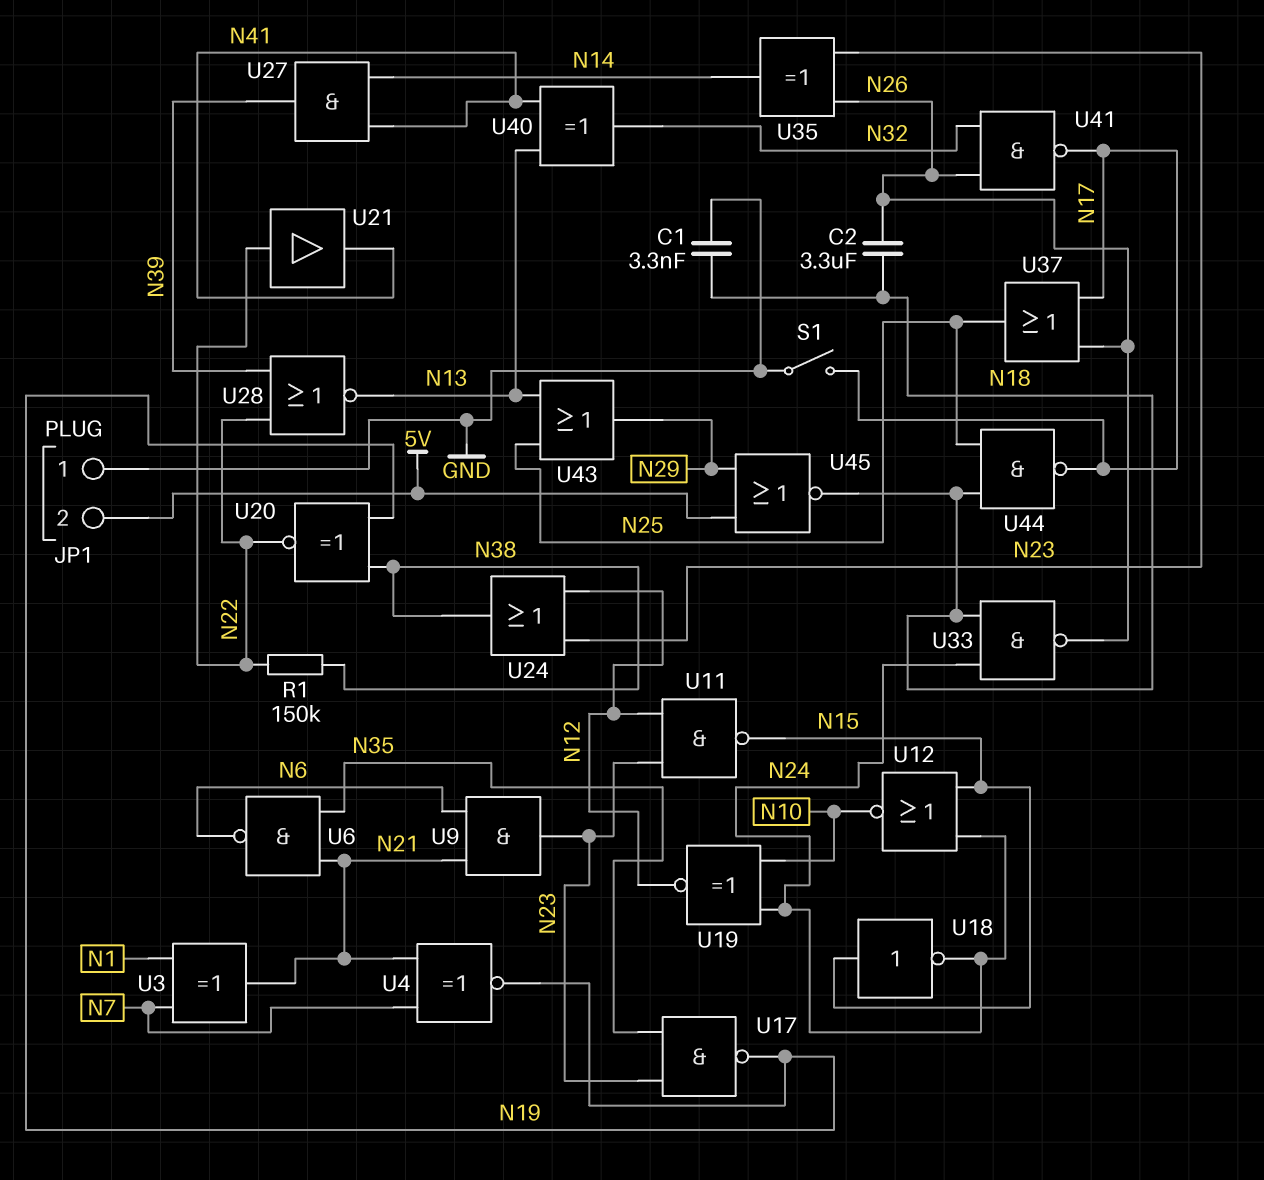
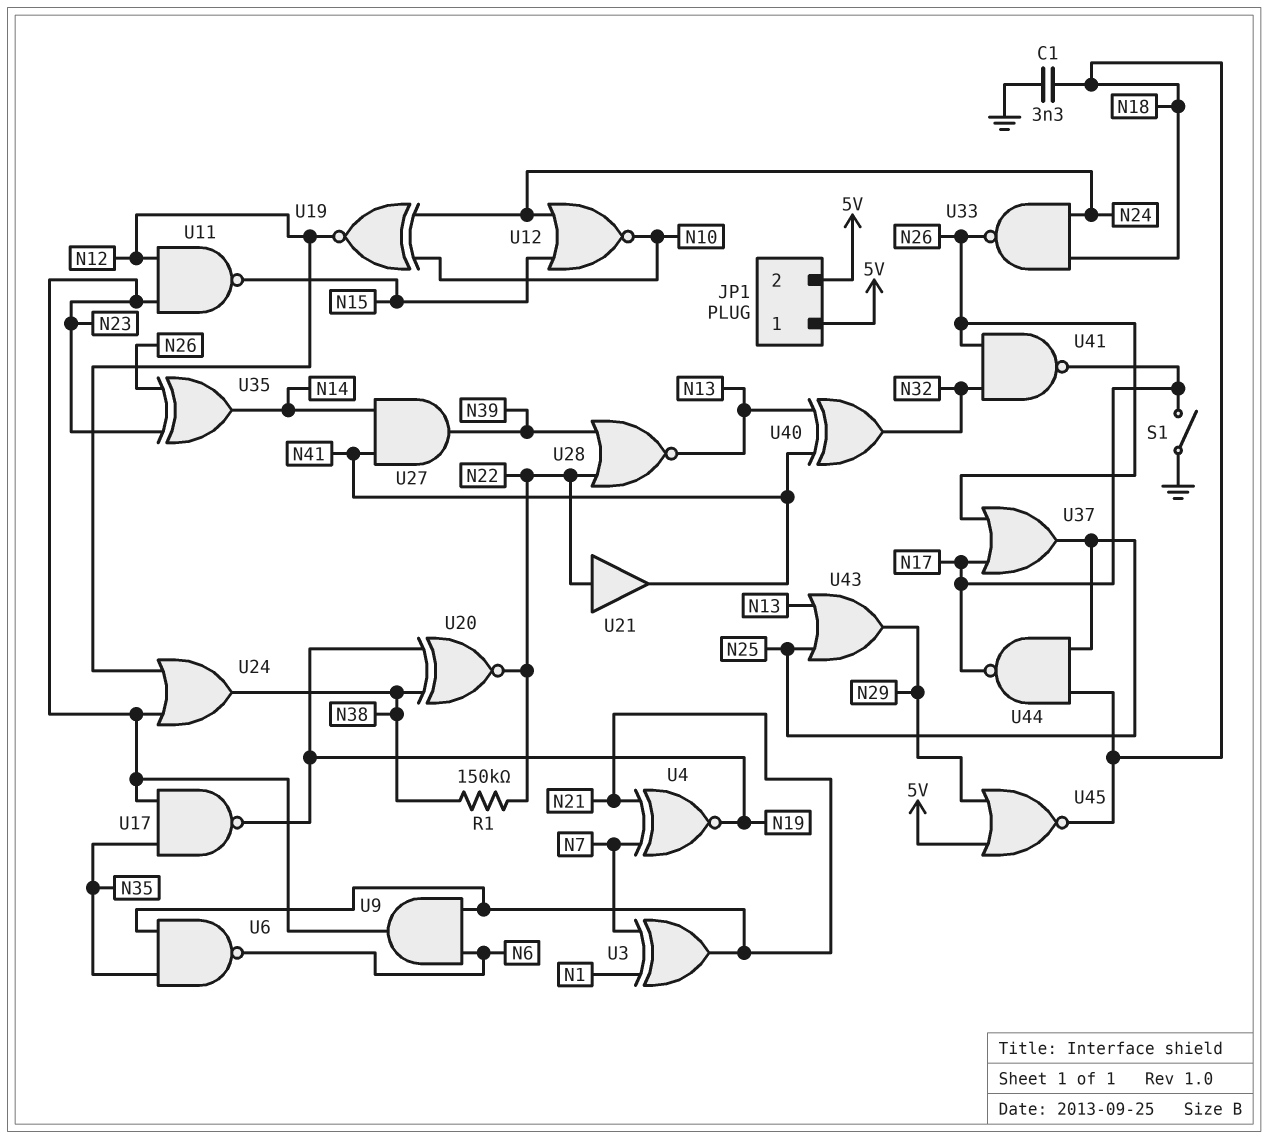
C2: 3.3uF (N18, N26) -> none
JP1 pin 1: GND -> 5V
U18: NOT (in N15, out N24) -> none

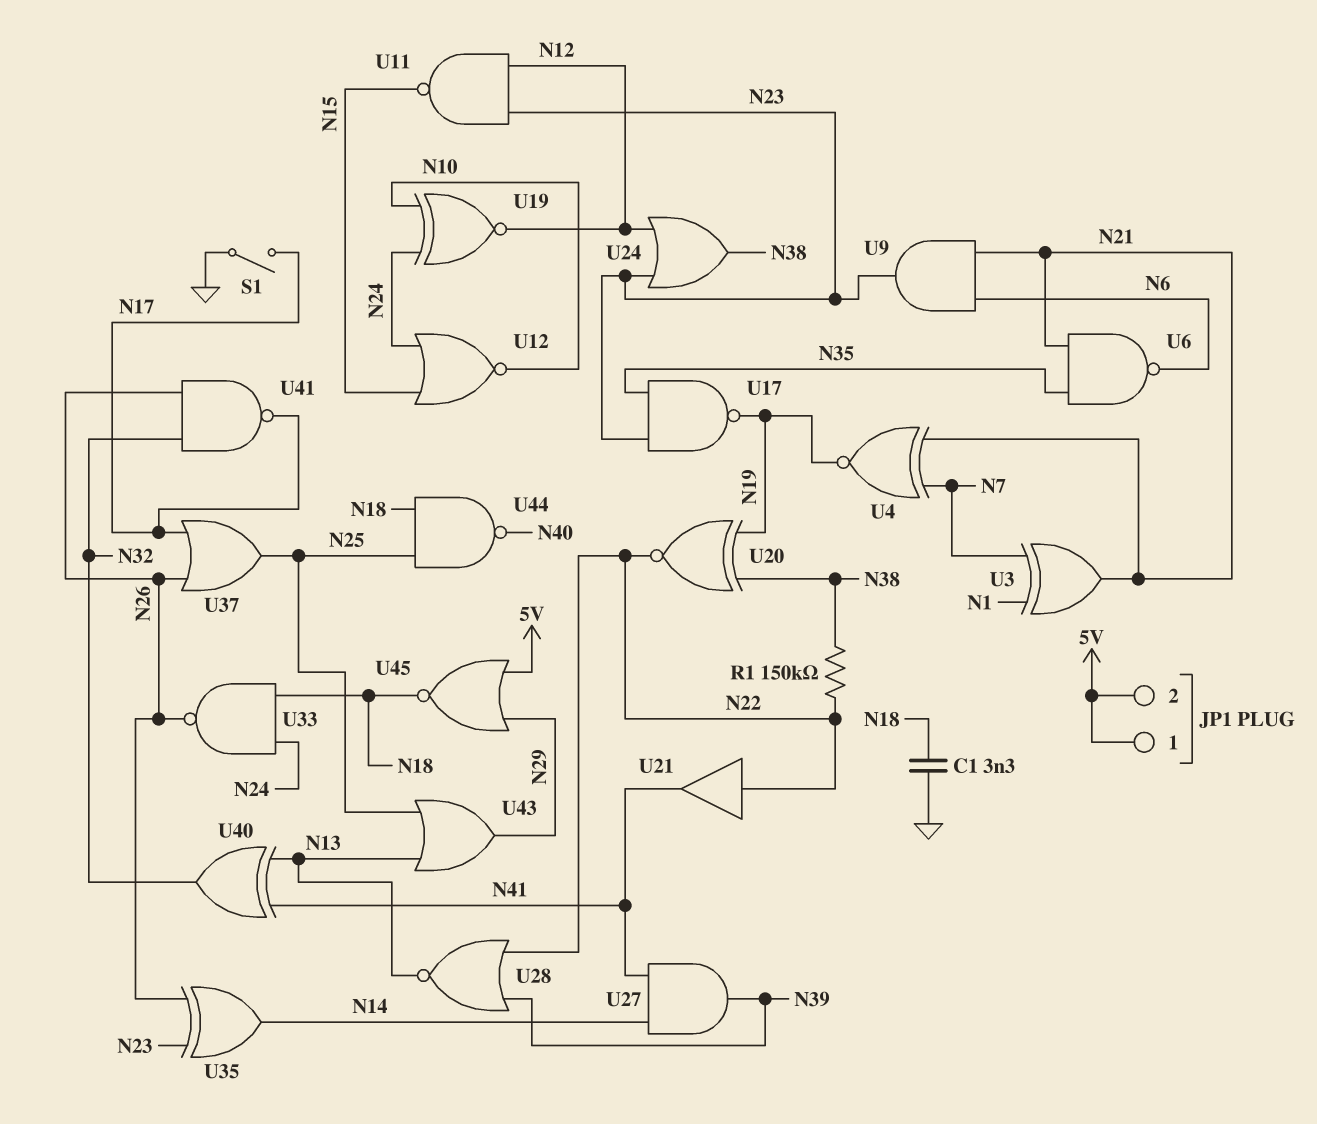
U44: NAND (in N18, in N25, out N17) -> NAND (in N18, in N25, out N40)

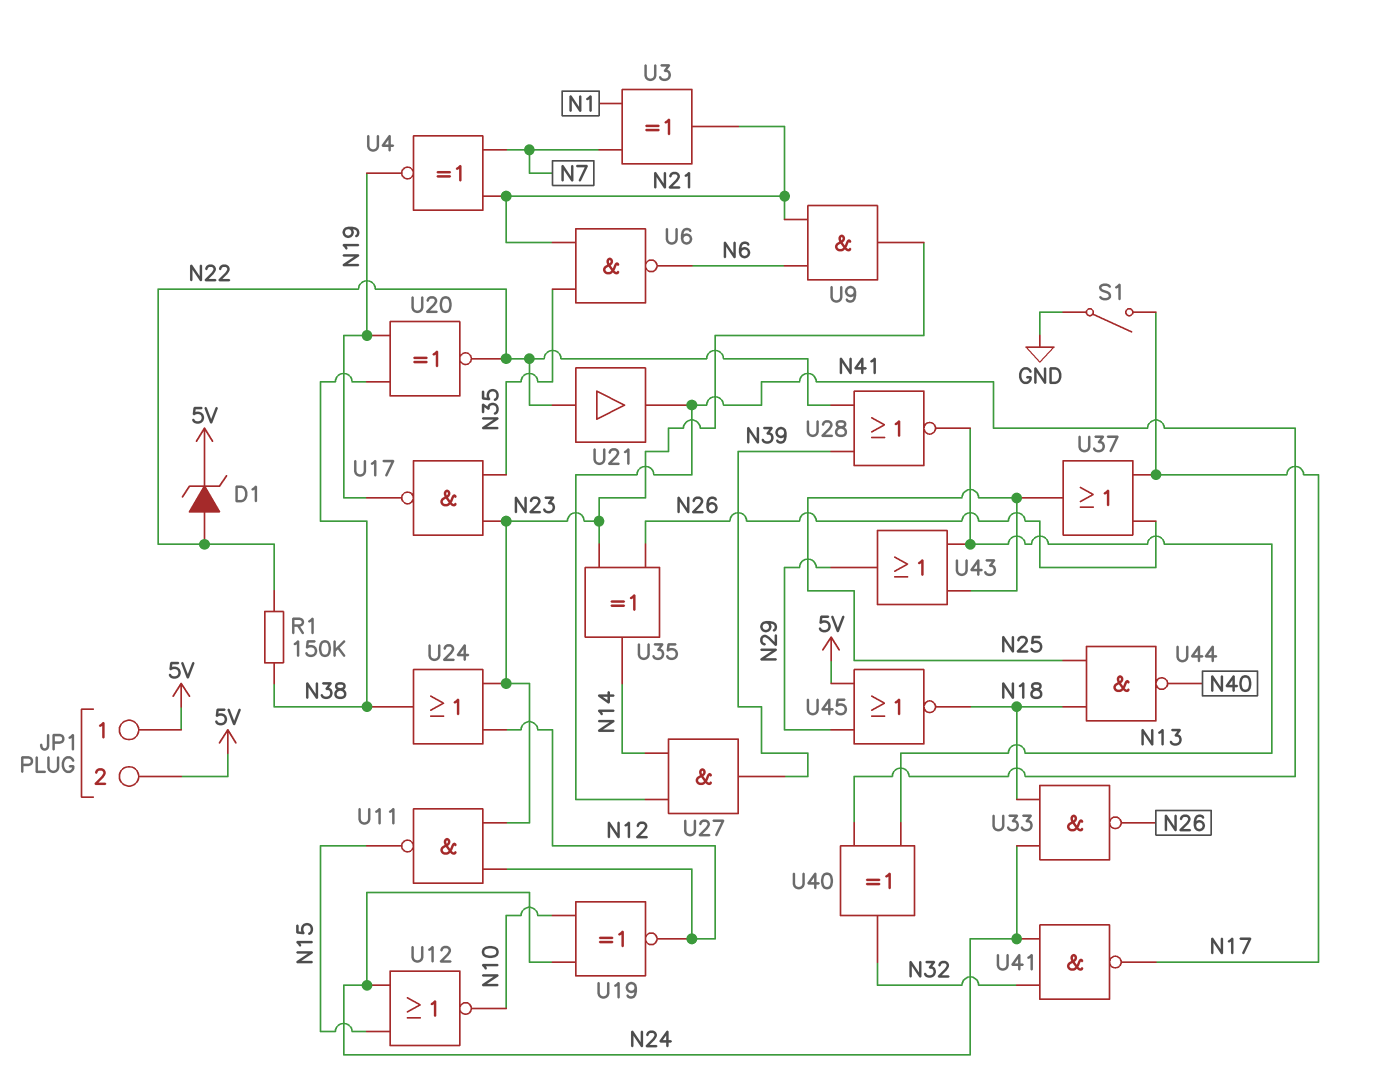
C1: 3.3nF (GND, N18) -> none
D1: none -> zener (A N22, K 5V)
U41: NAND (in N26, in N32, out N17) -> NAND (in N24, in N32, out N17)

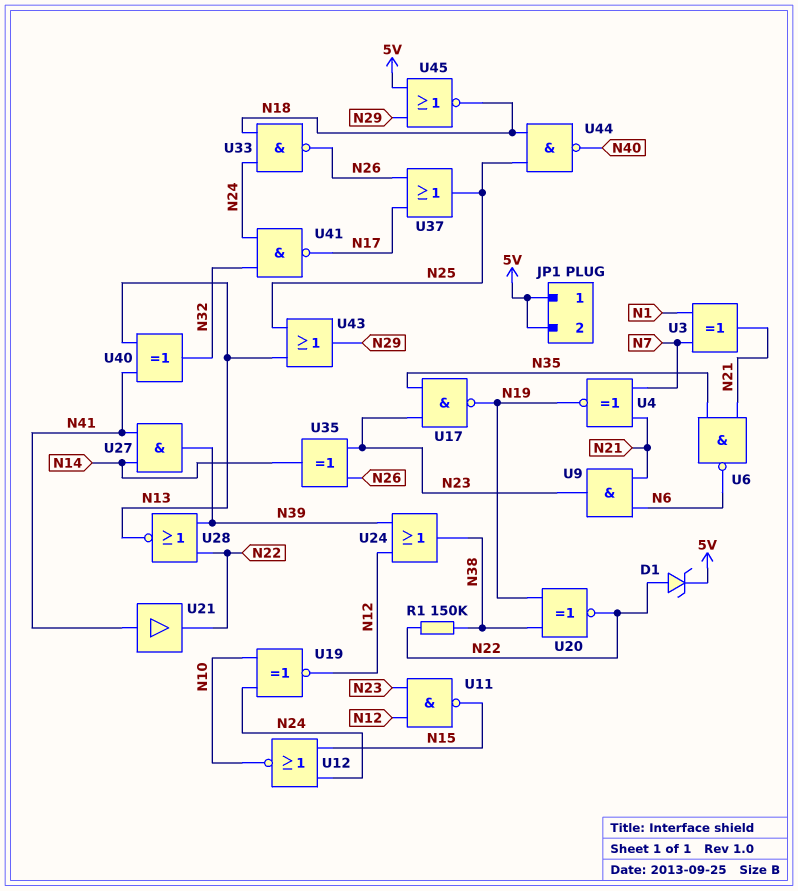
S1: switch (GND, N17) -> none
U21: buffer (in N22, out N41) -> buffer (in N41, out N22)
U24: OR (in N12, in N23, out N38) -> OR (in N12, in N39, out N38)

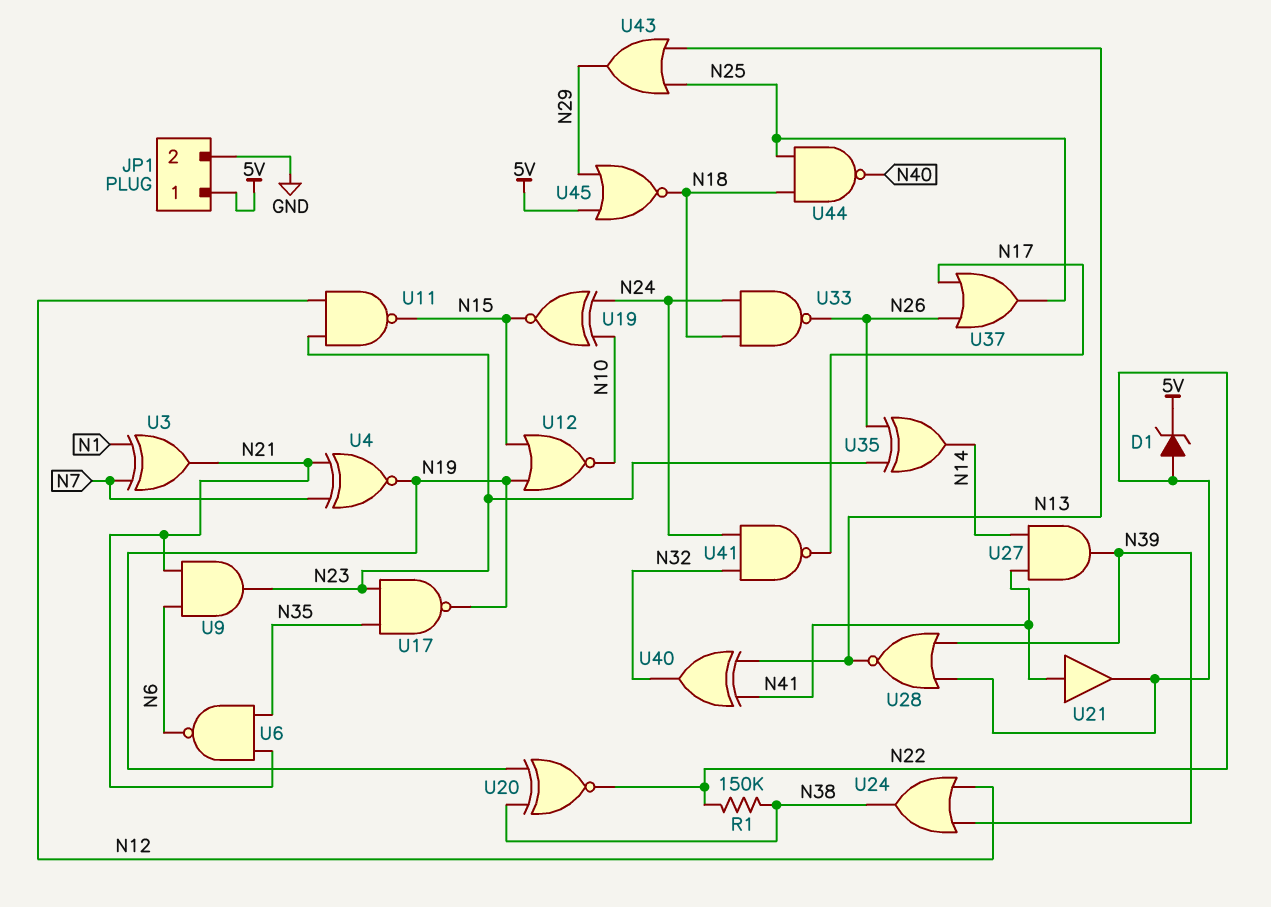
JP1 pin 2: 5V -> GND
U12: NOR (in N15, in N24, out N10) -> NOR (in N15, in N19, out N10)
U19: XNOR (in N10, in N24, out N12) -> XNOR (in N10, in N24, out N15)

